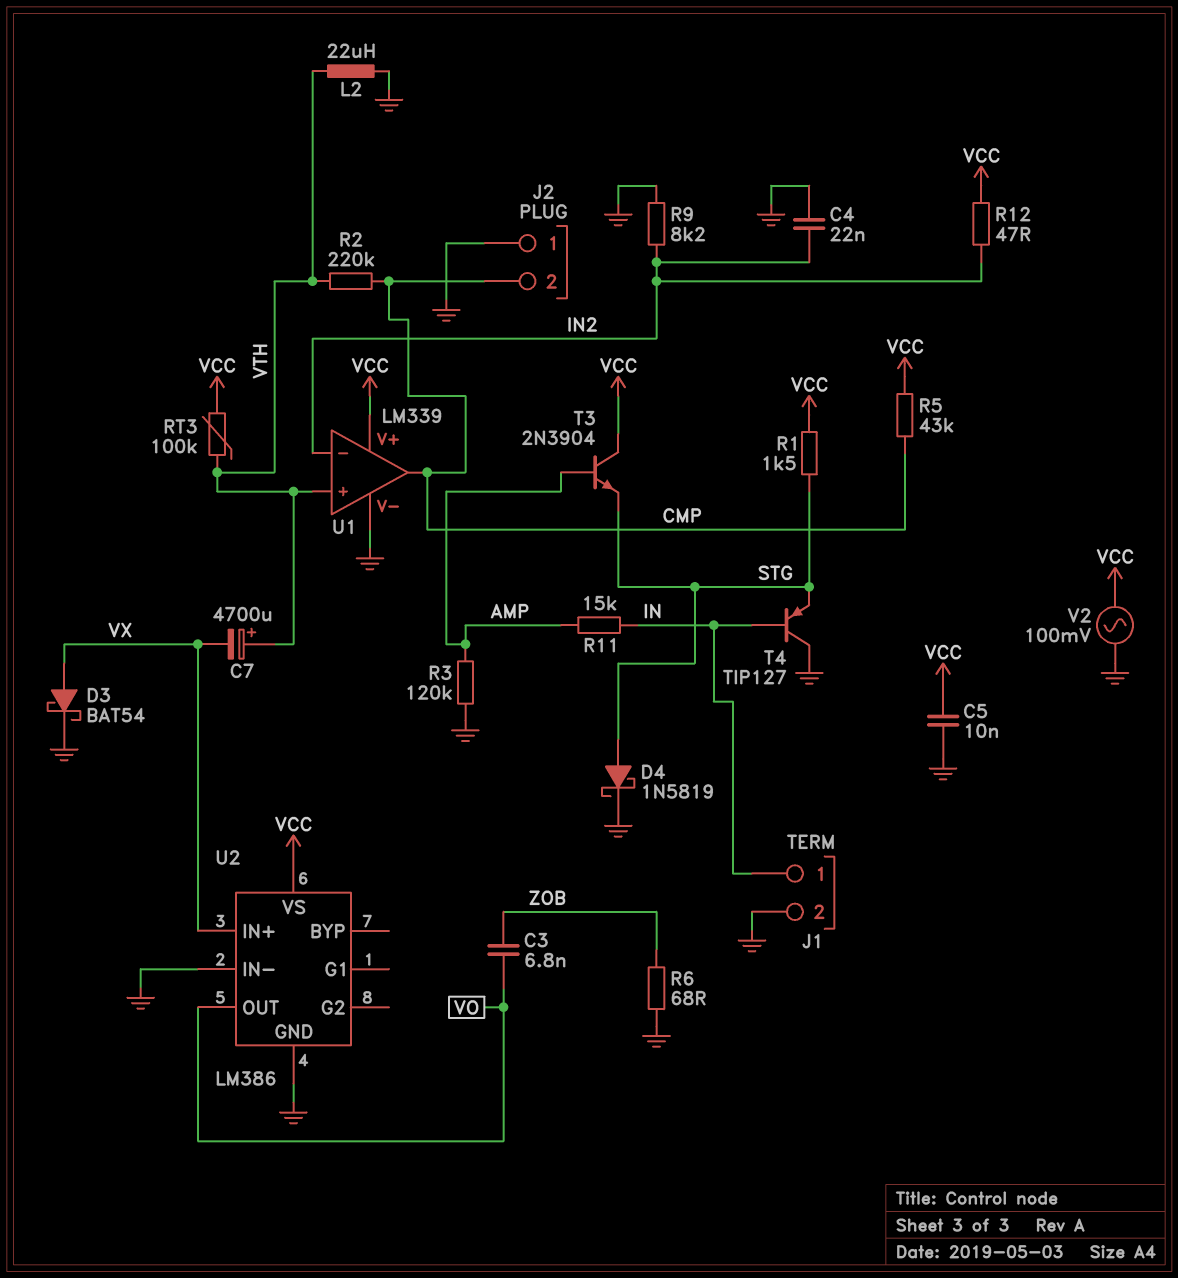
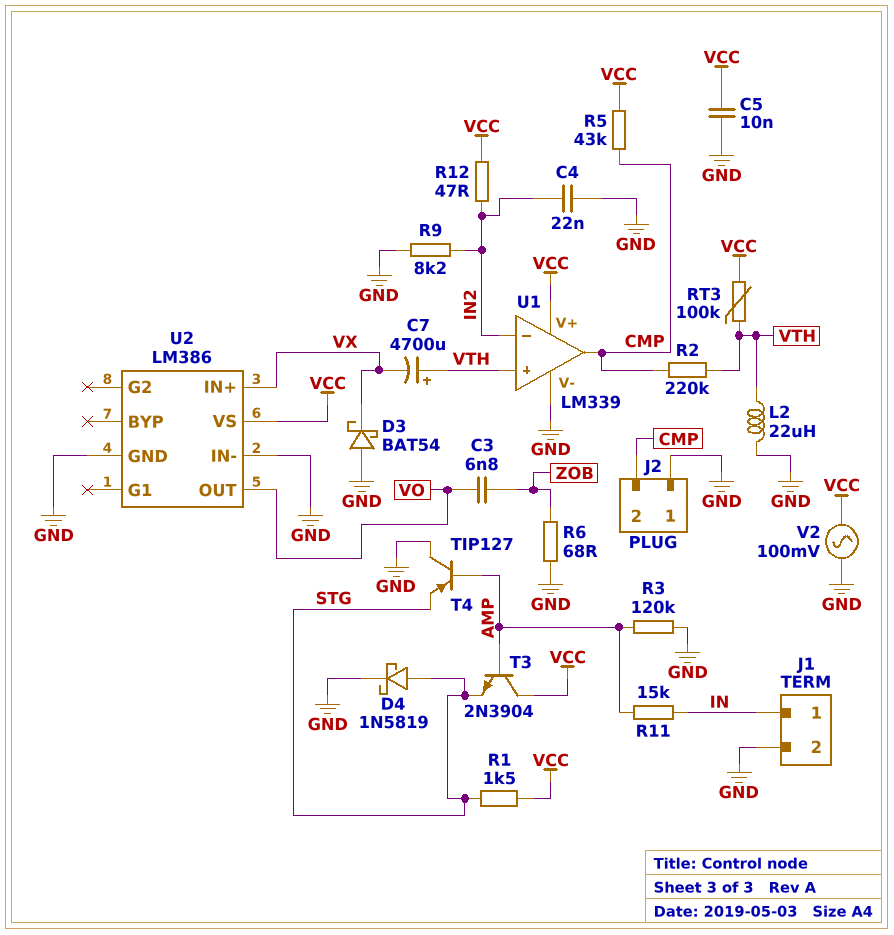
D3: schottky BAT54 (A VX, K GND) -> schottky BAT54 (A GND, K VX)
T4: PNP TIP127 (B IN, C GND, E STG) -> PNP TIP127 (B AMP, C GND, E STG)

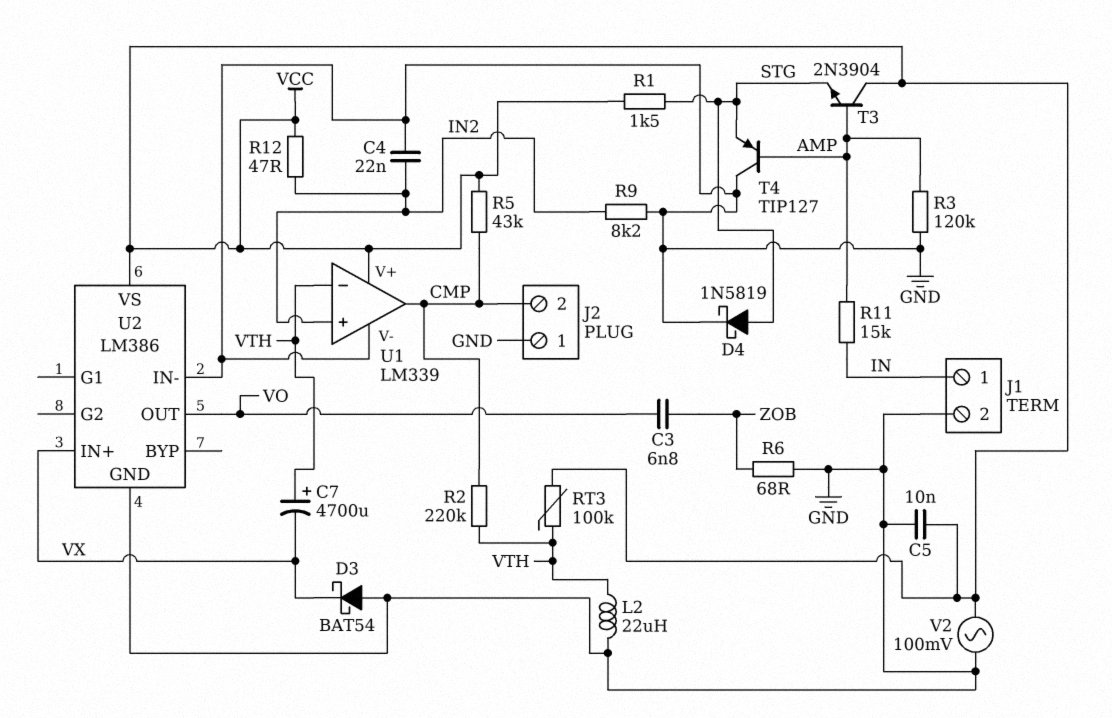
U1 pin in+: VTH -> IN2
U1 pin in-: IN2 -> VTH

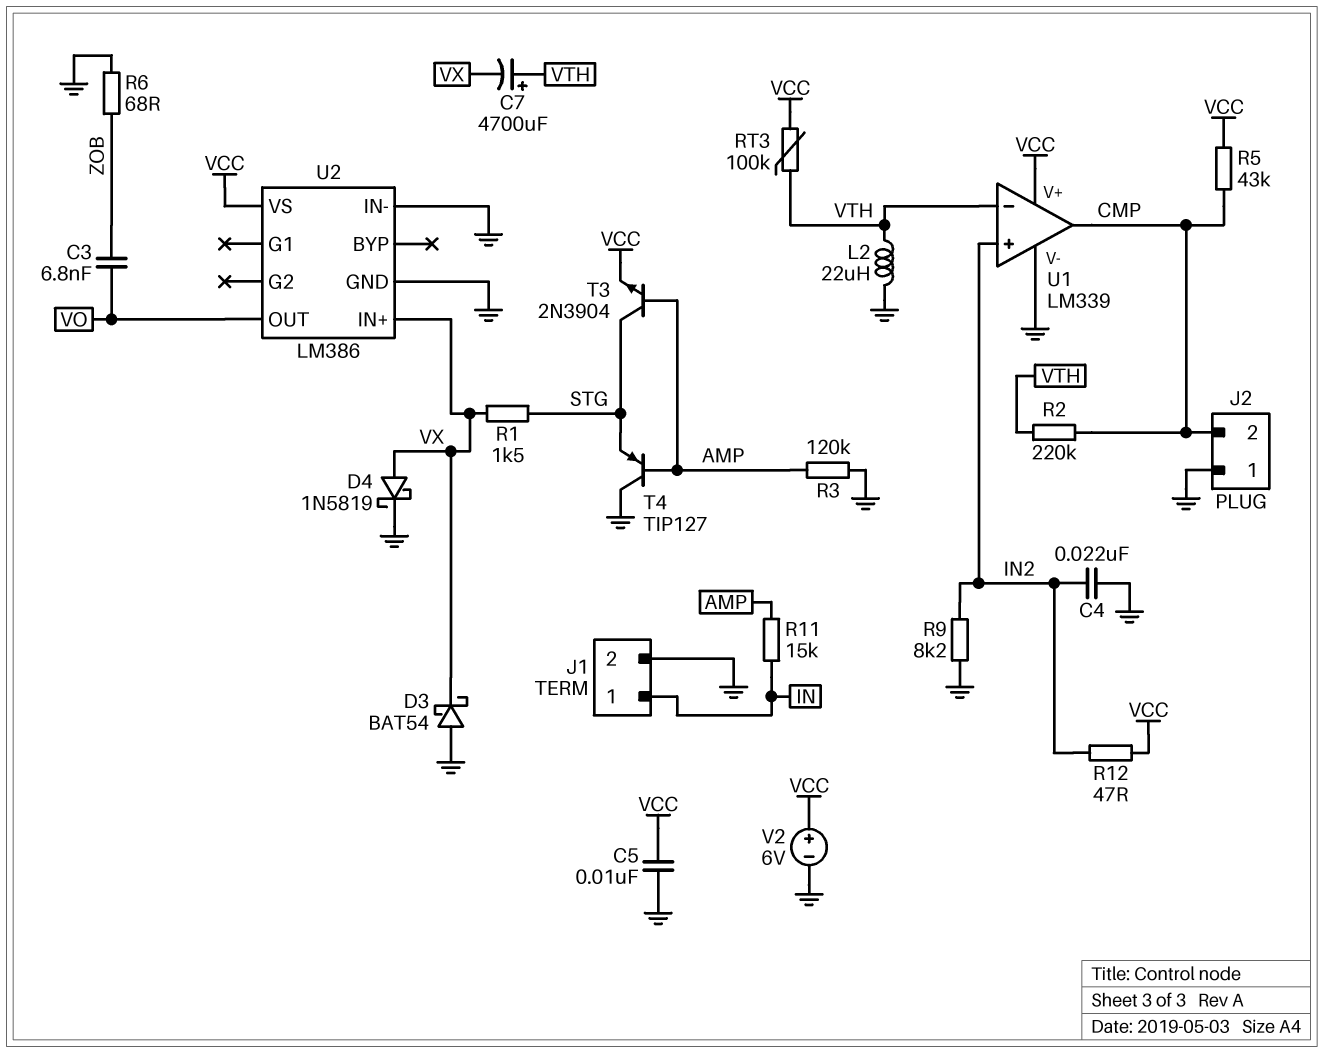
D4: schottky 1N5819 (A STG, K GND) -> schottky 1N5819 (A VX, K GND)
R1: 1.5k (STG, VCC) -> 1.5k (STG, VX)
T3: NPN 2N3904 (B AMP, C VCC, E STG) -> NPN 2N3904 (B AMP, C STG, E VCC)
V2: AC 100mV (GND, VCC) -> 6V (plus VCC, minus GND)

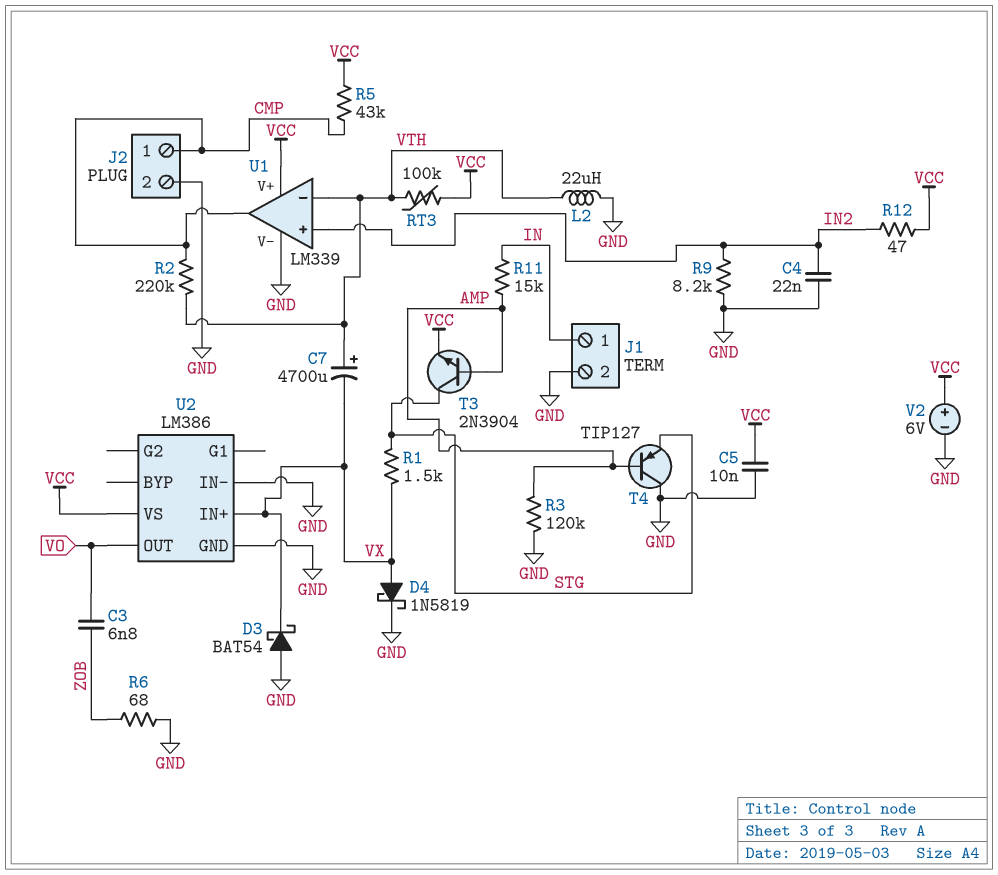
J2 pin 1: GND -> CMP
J2 pin 2: CMP -> GND

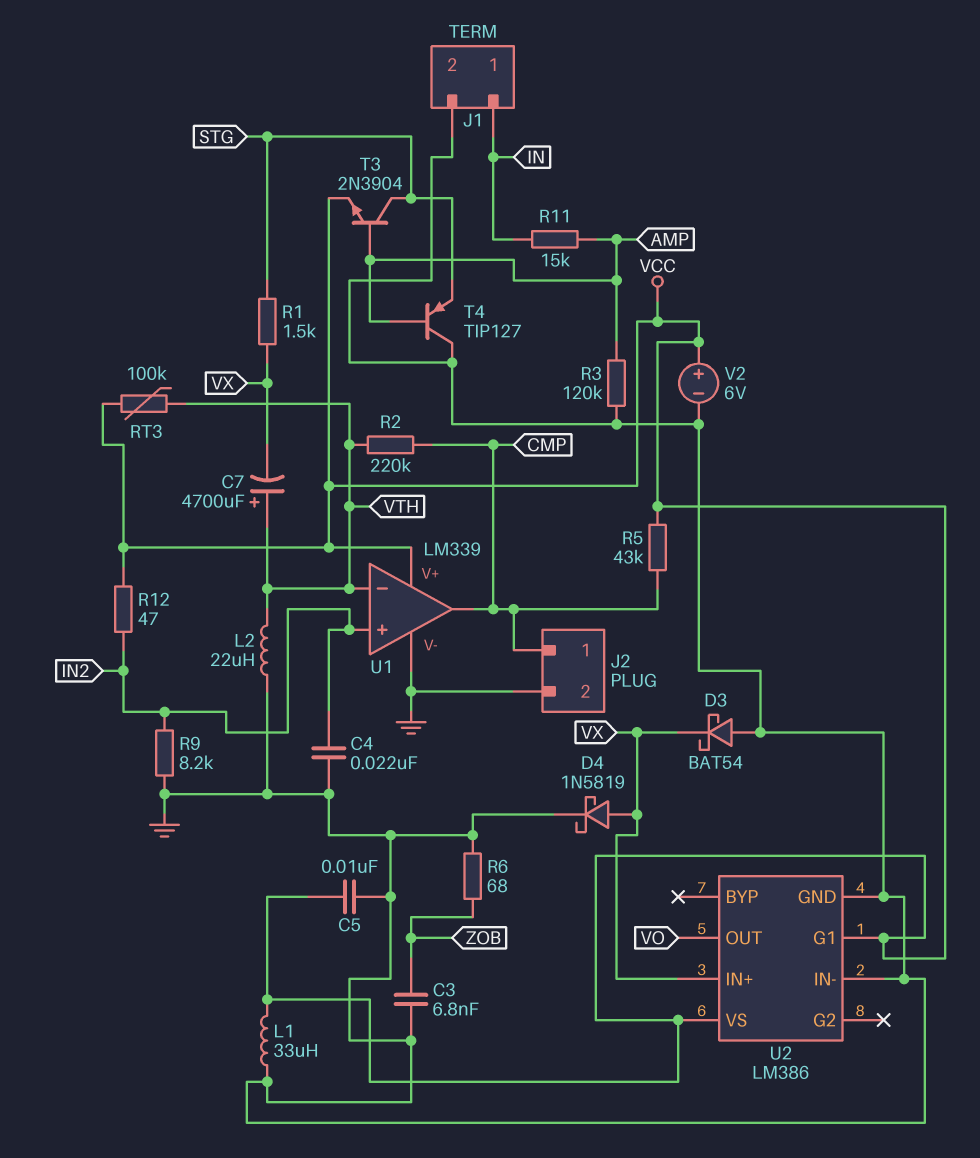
C3: 6.8nF (VO, ZOB) -> 6.8nF (GND, ZOB)
L1: none -> 33uH (GND, VCC)
U2 pin G1: none -> VCC

